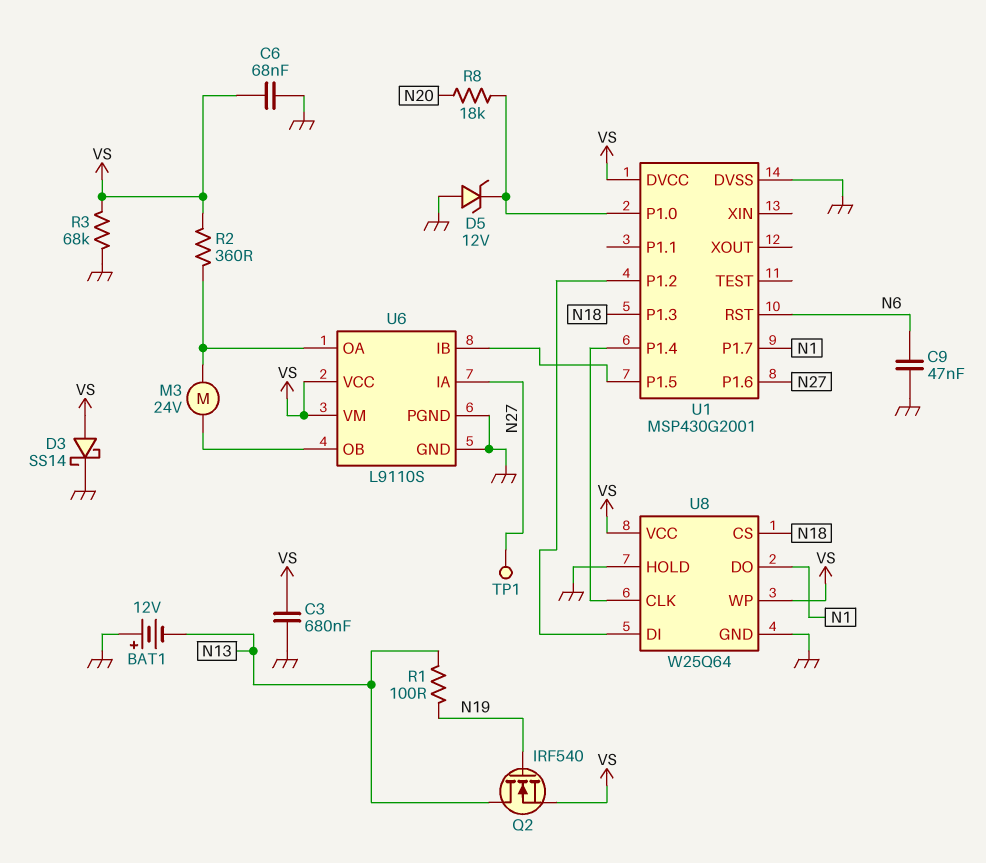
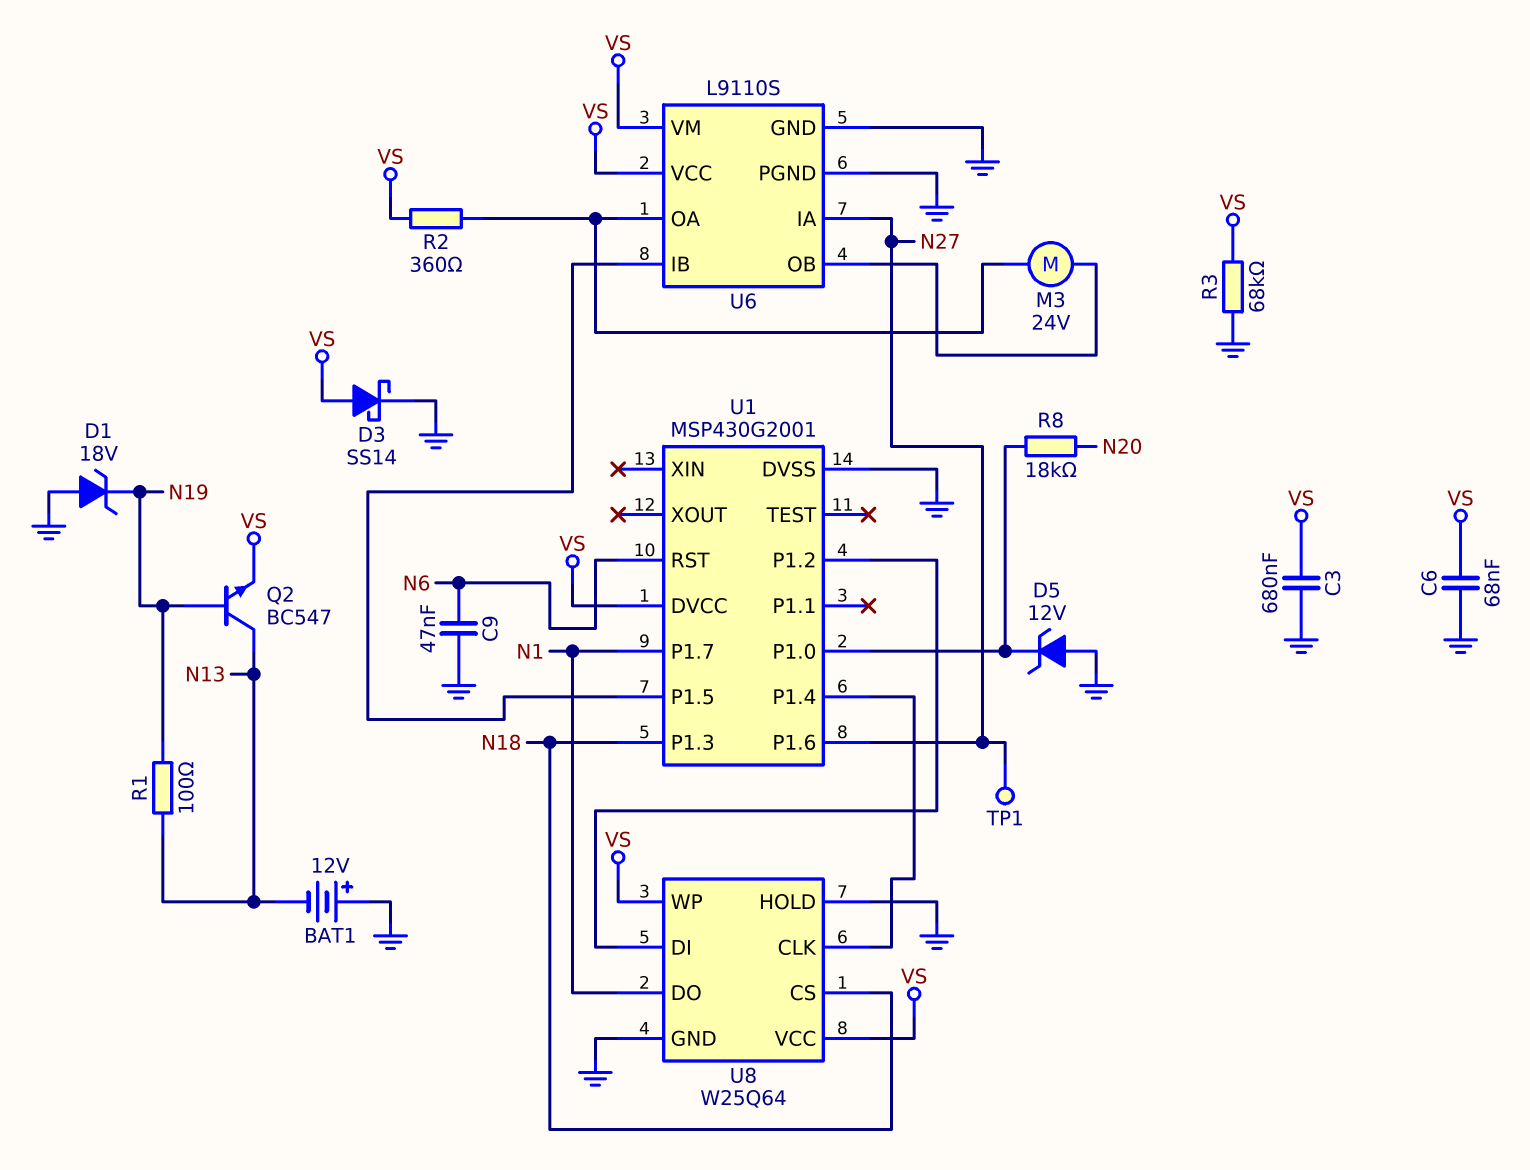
D1: none -> zener 18V (A GND, K N19)
Q2: NMOS IRF540 (G N19, D N13, S VS) -> NPN BC547 (B N19, C N13, E VS)

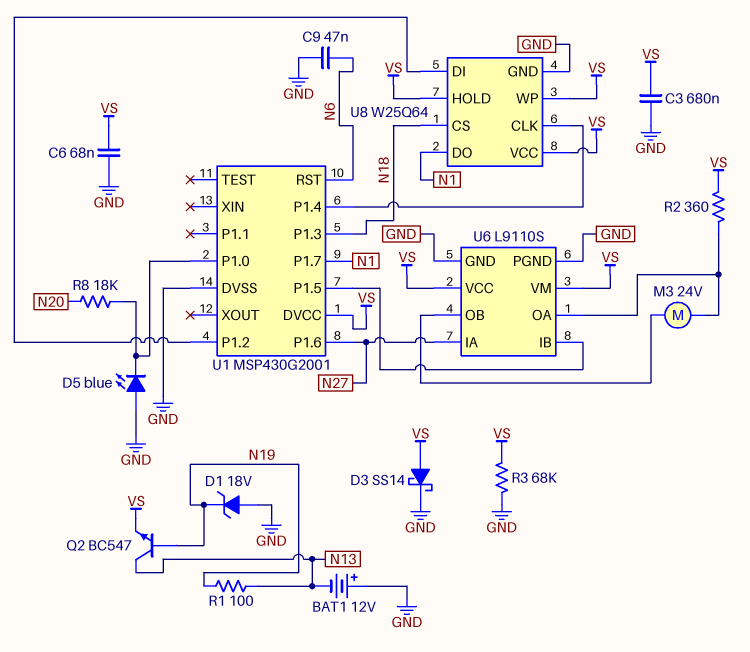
D5: zener 12V (A GND, K U1/P1.0) -> LED blue (A GND, K U1/P1.0)
TP1: test point (N27) -> none
U8 pin HOLD: GND -> VS

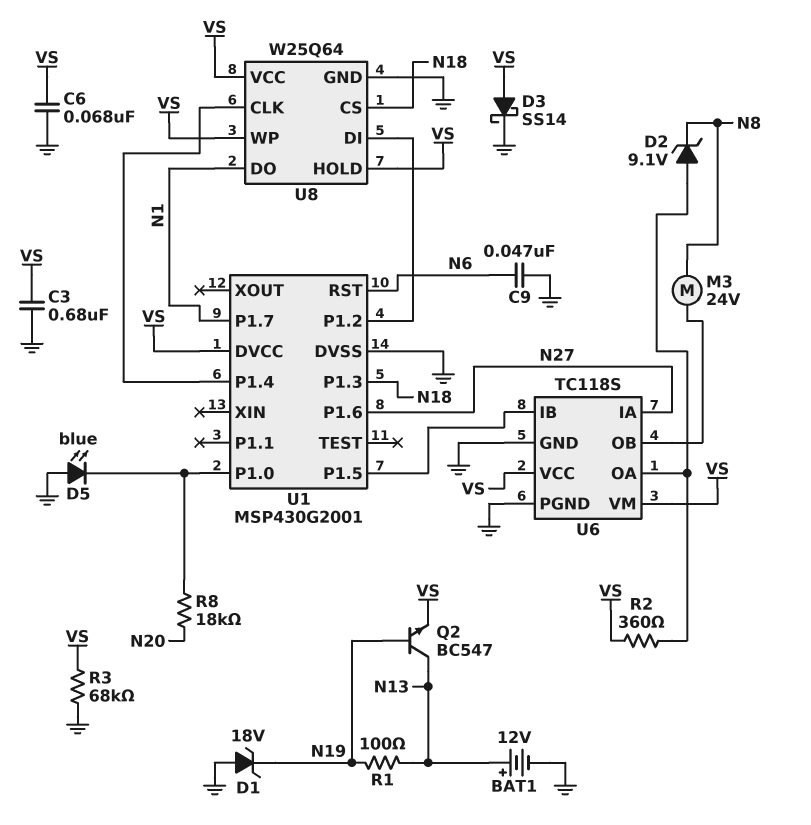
BAT1: 12V (plus GND, minus N13) -> 12V (plus N13, minus GND)
D2: none -> zener 9.1V (A U6/OA, K N8)
M3: motor 24V (U6/OA, U6/OB) -> motor 24V (N8, U6/OB)
U6: L9110S -> TC118S

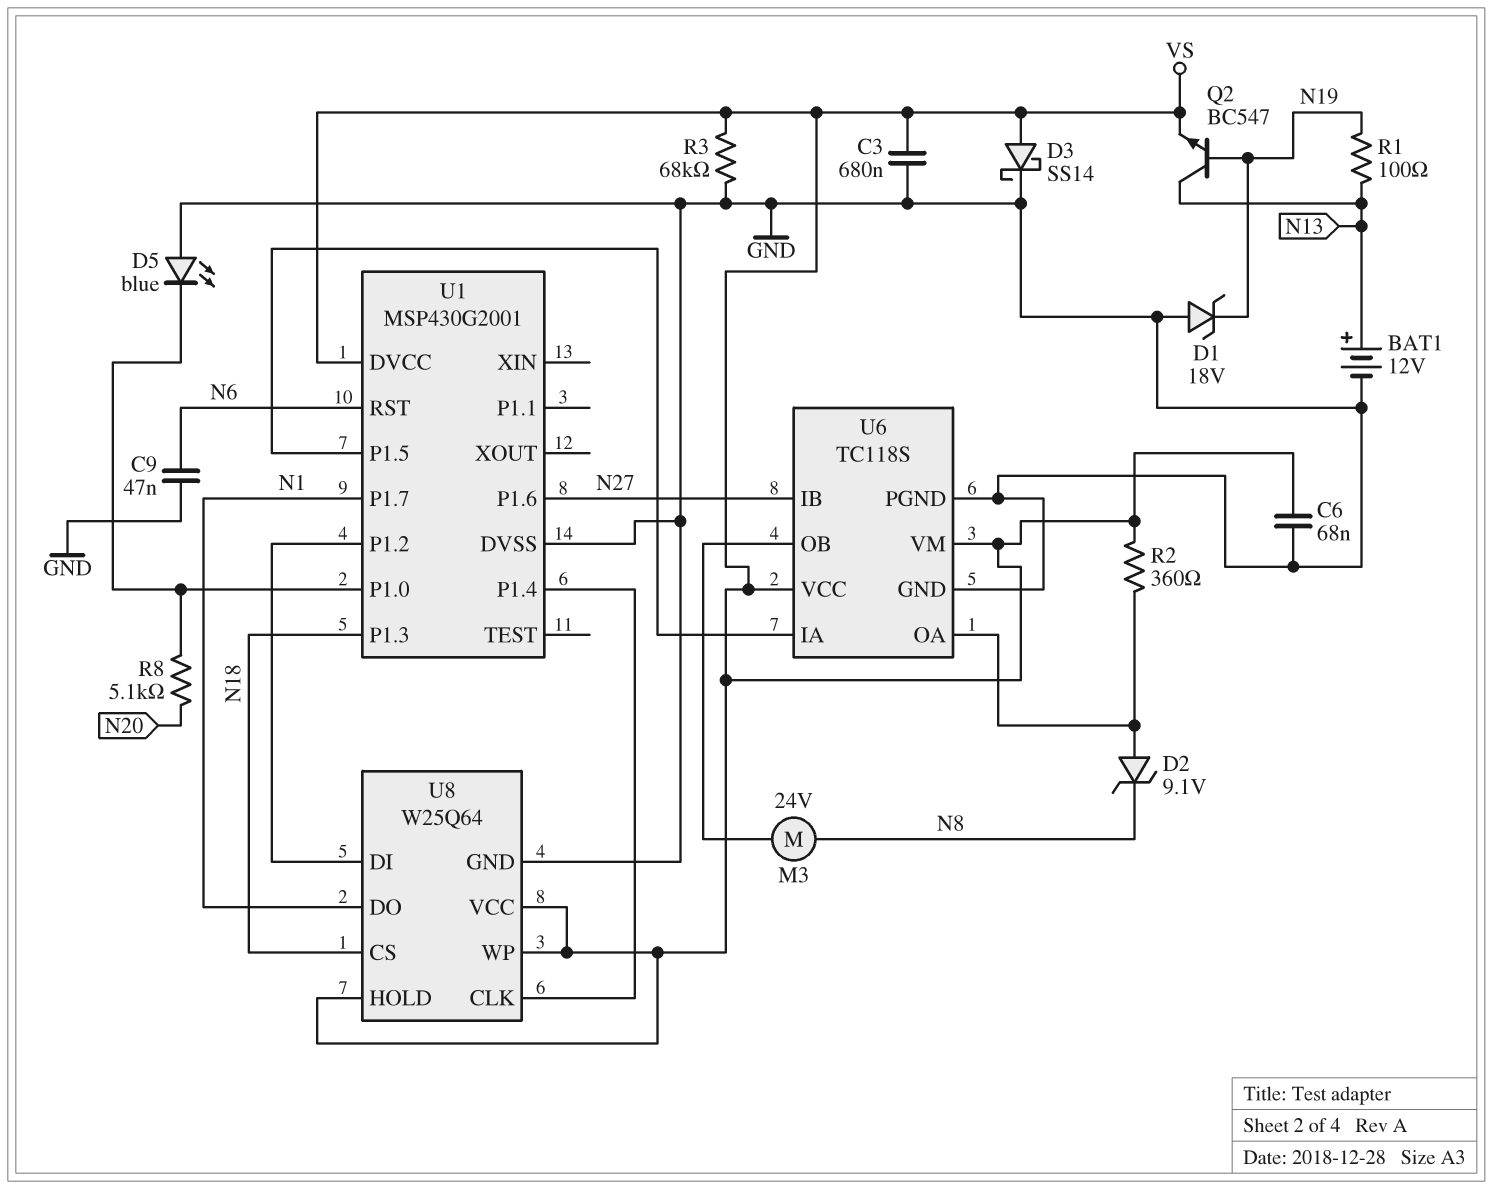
R8: 18k (N20, U1/P1.0) -> 5.1k (N20, U1/P1.0)
U6 pin IA: N27 -> U1/P1.5
U6 pin IB: U1/P1.5 -> N27

